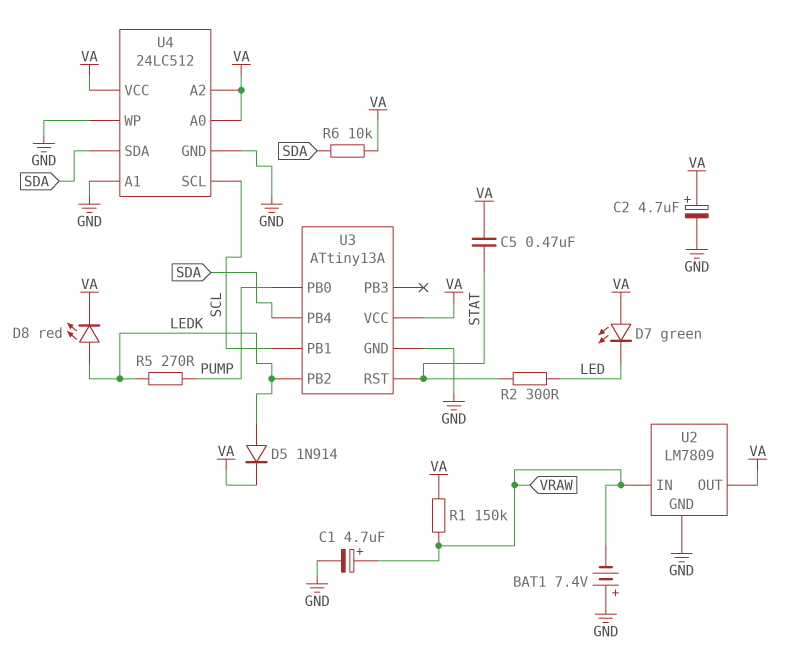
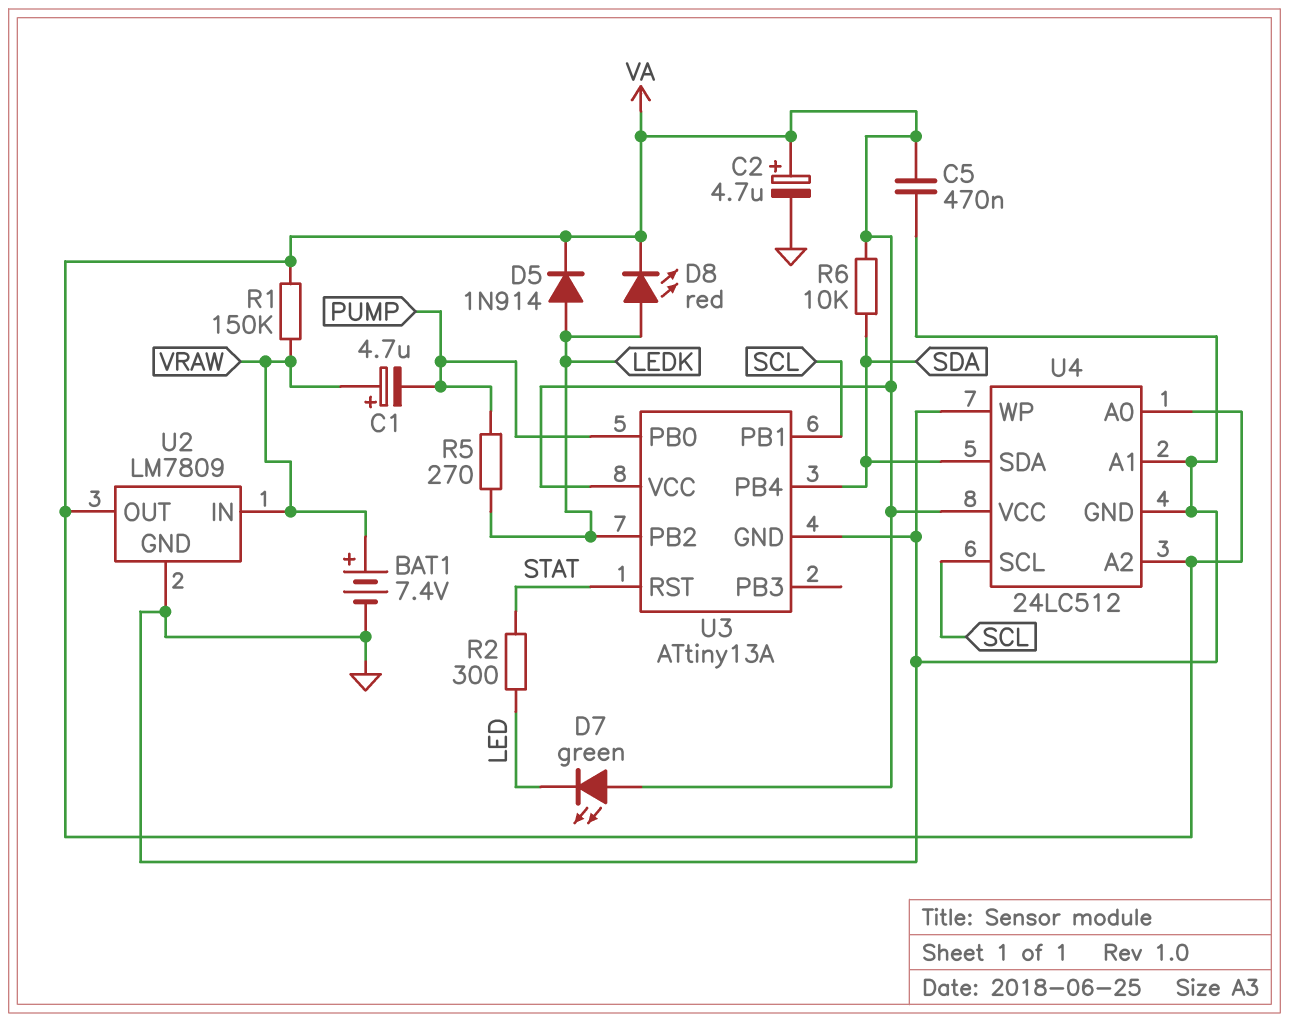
BAT1: 7.4V (plus GND, minus VRAW) -> 7.4V (plus VRAW, minus GND)
C1: 4.7uF (plus VRAW, minus GND) -> 4.7uF (plus VRAW, minus PUMP)
C5: 470nF (STAT, VA) -> 470nF (GND, VA)

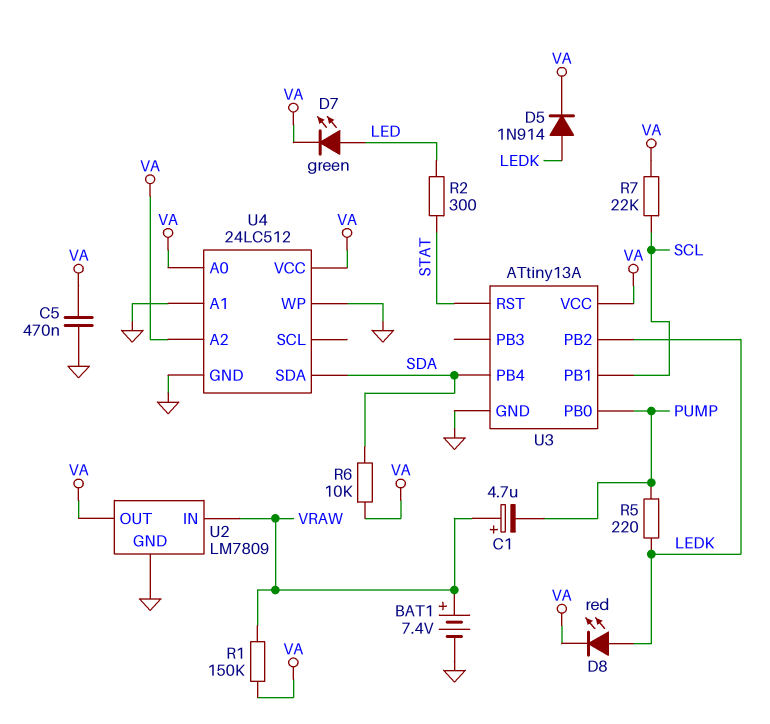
C2: 4.7uF (plus VA, minus GND) -> none
D7: LED green (A VA, K LED) -> LED green (A LED, K VA)
R5: 270 (LEDK, PUMP) -> 220 (LEDK, PUMP)
R7: none -> 22k (SCL, VA)
U4 pin SCL: SCL -> none

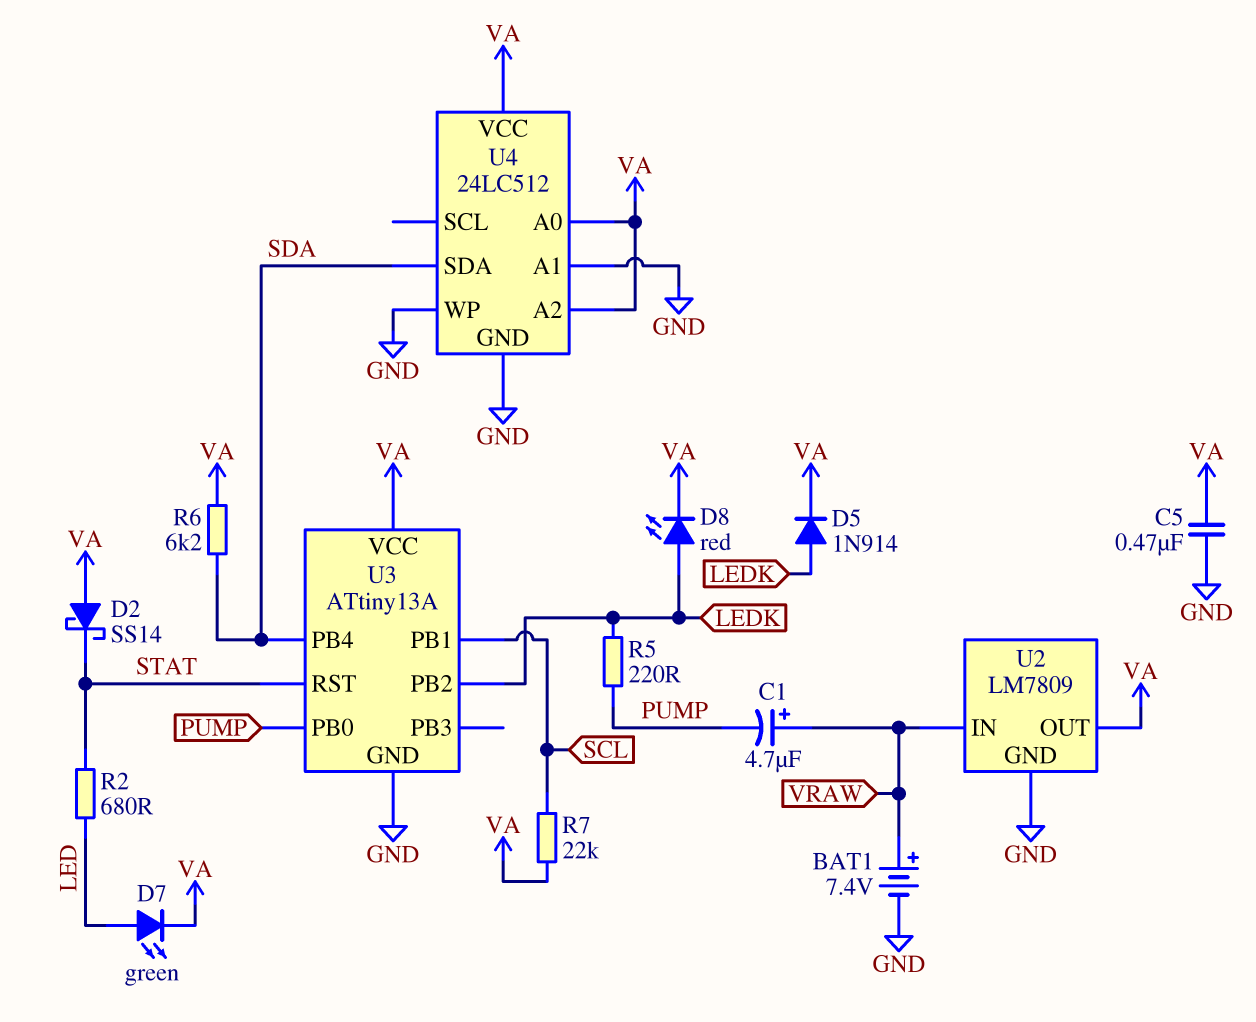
D2: none -> schottky SS14 (A VA, K STAT)
R1: 150k (VA, VRAW) -> none
R2: 300 (LED, STAT) -> 680 (LED, STAT)
R6: 10k (SDA, VA) -> 6.2k (SDA, VA)

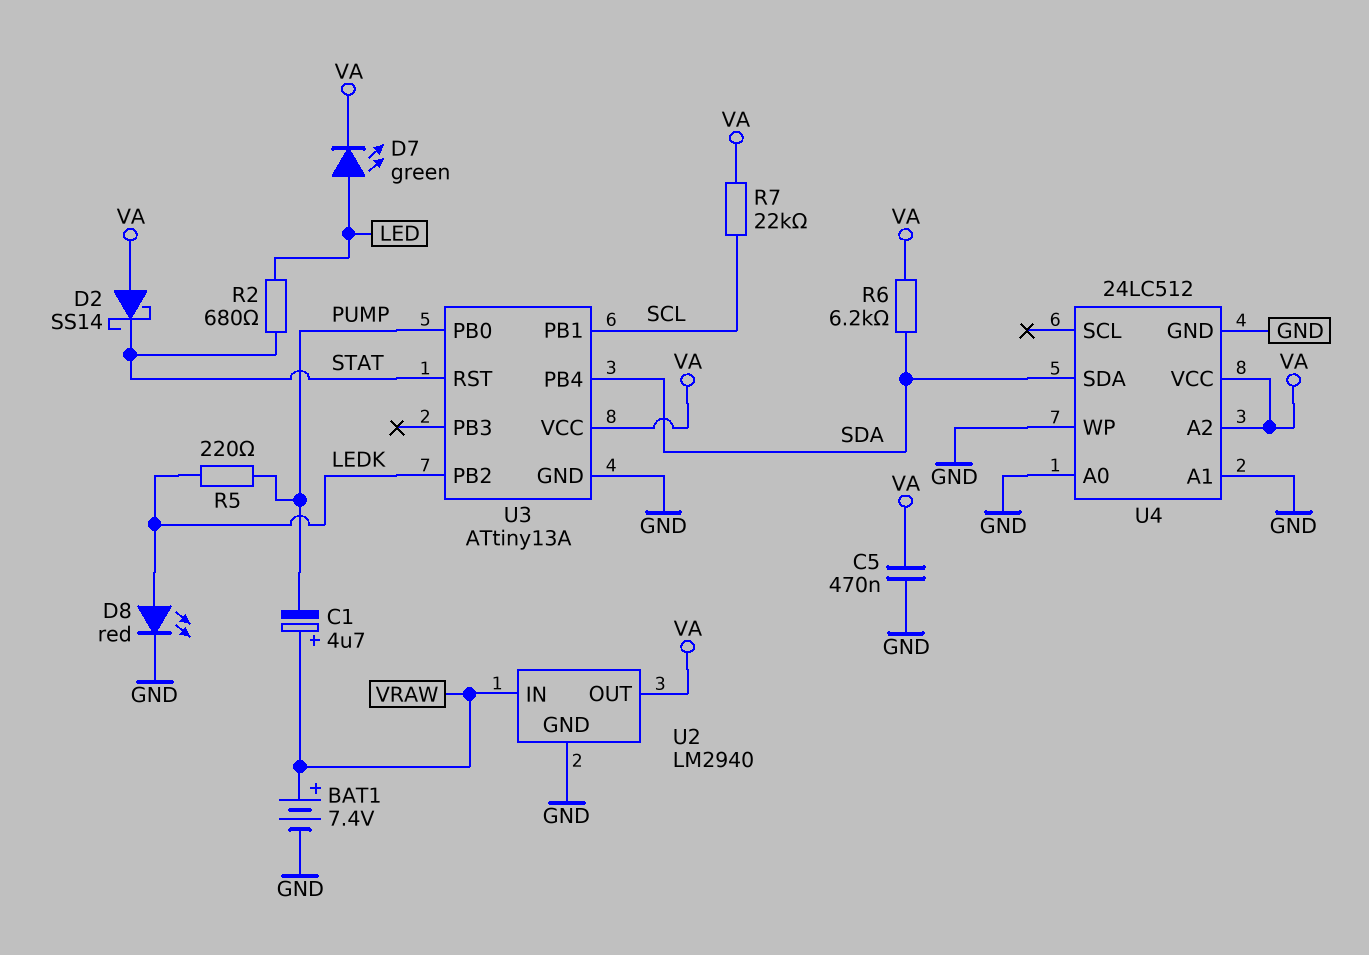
D5: diode 1N914 (A LEDK, K VA) -> none
D8: LED red (A LEDK, K VA) -> LED red (A LEDK, K GND)
U2: LM7809 -> LM2940
U4 pin A0: VA -> GND

